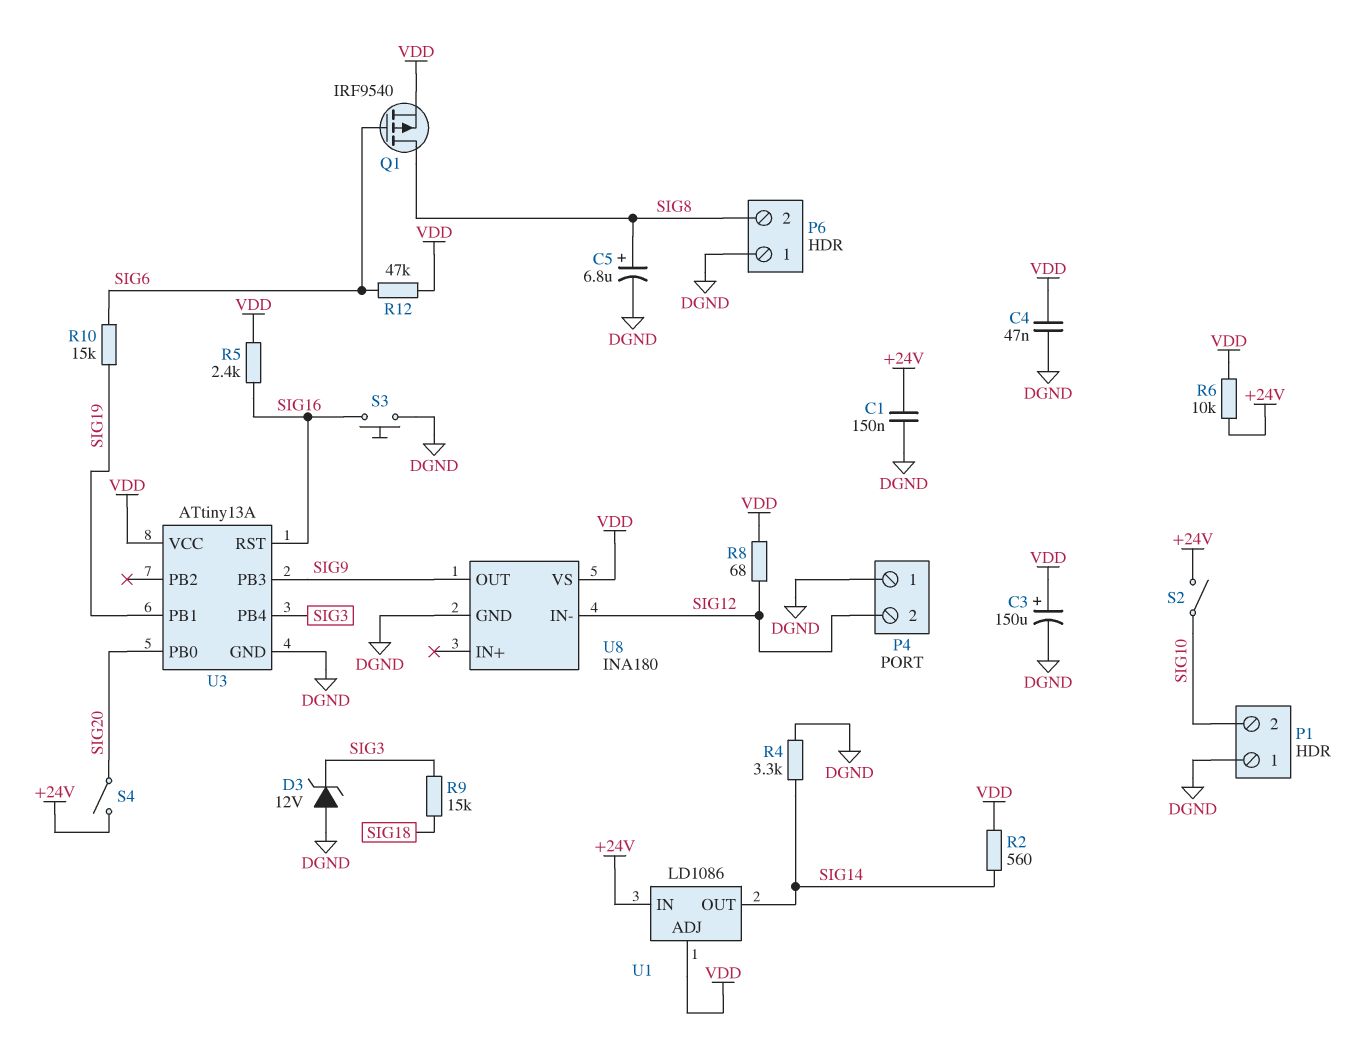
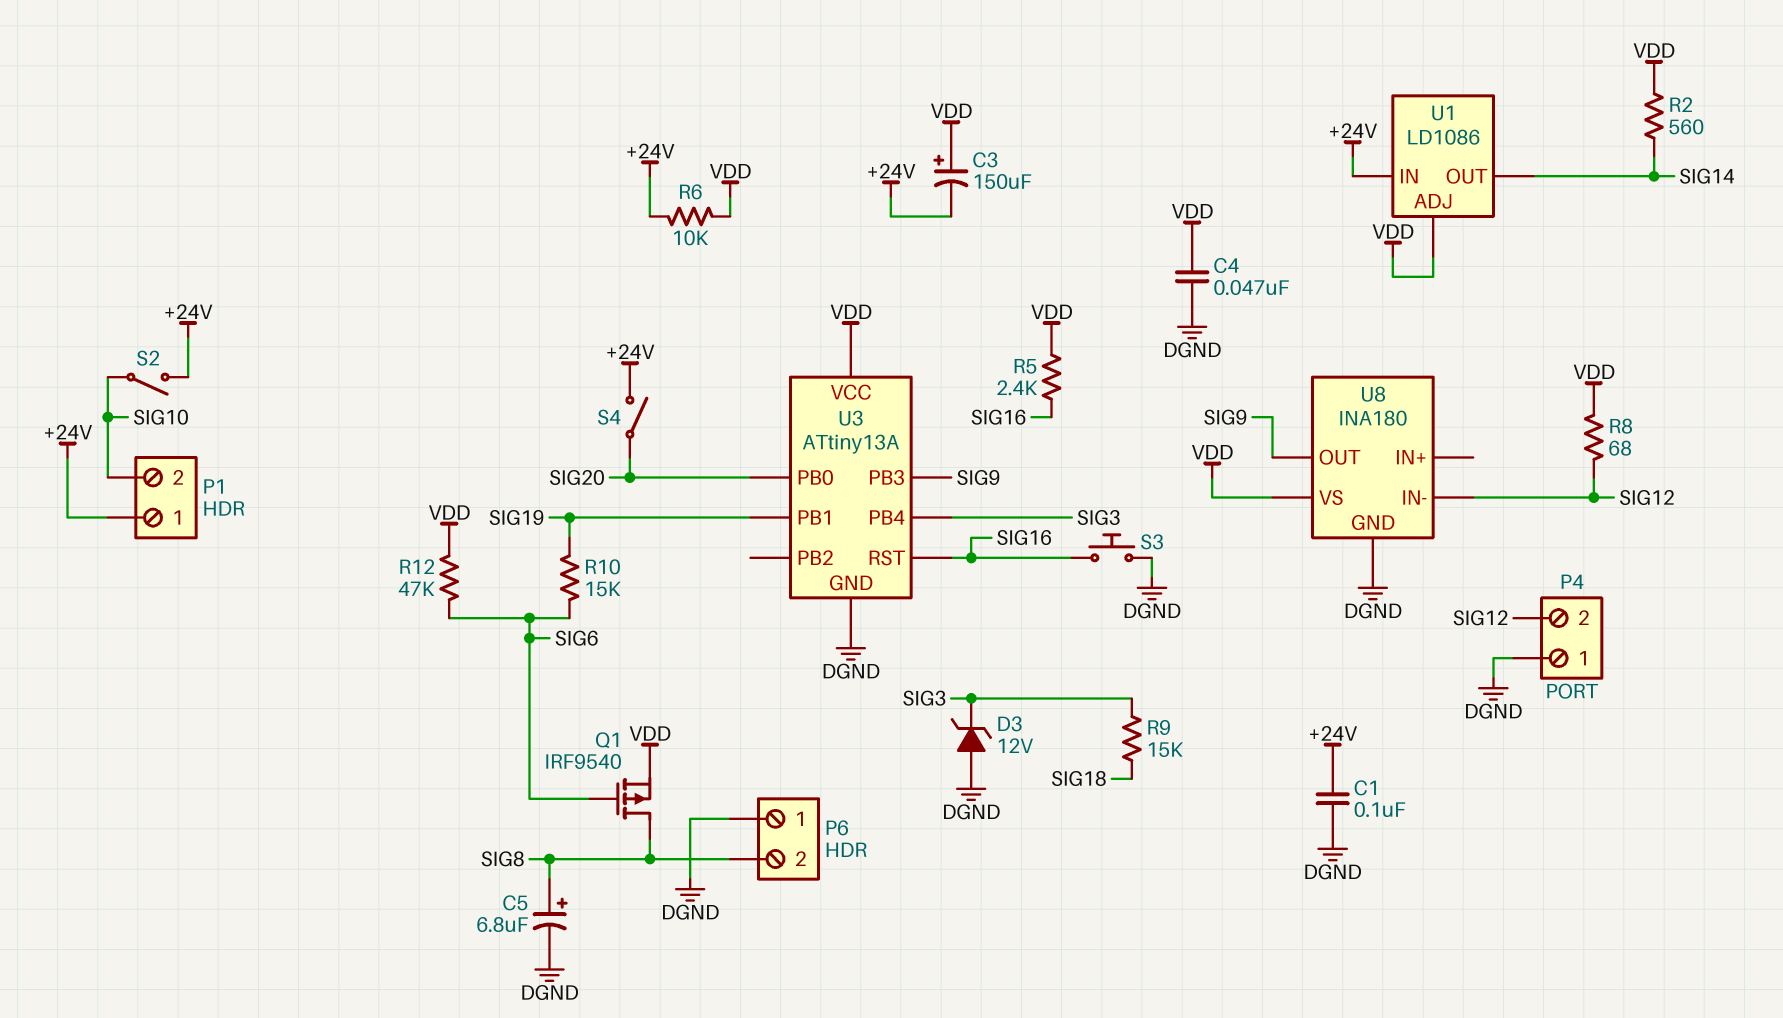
C1: 150nF (+24V, DGND) -> 100nF (+24V, DGND)
C3: 150uF (plus VDD, minus DGND) -> 150uF (plus VDD, minus +24V)
P1 pin 1: DGND -> +24V
R4: 3.3k (DGND, SIG14) -> none

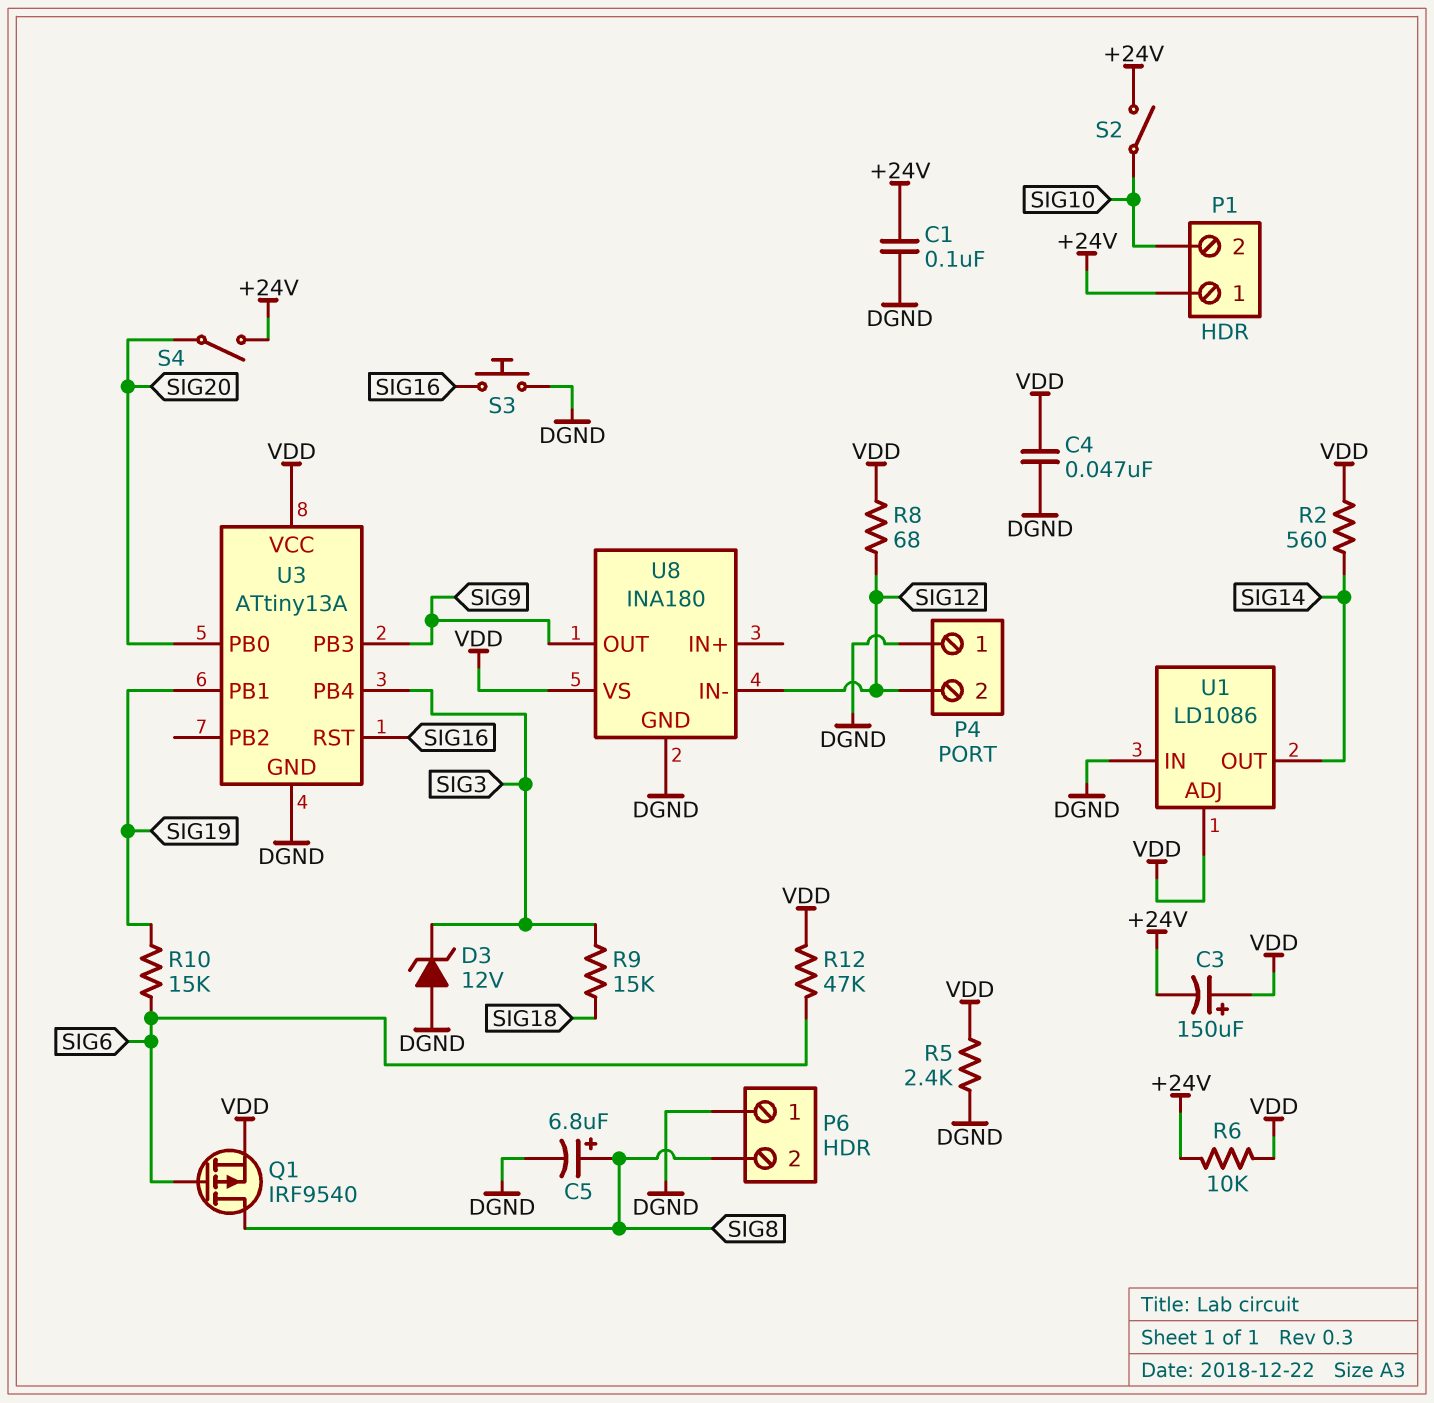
R5: 2.4k (SIG16, VDD) -> 2.4k (DGND, VDD)
U1 pin IN: +24V -> DGND

